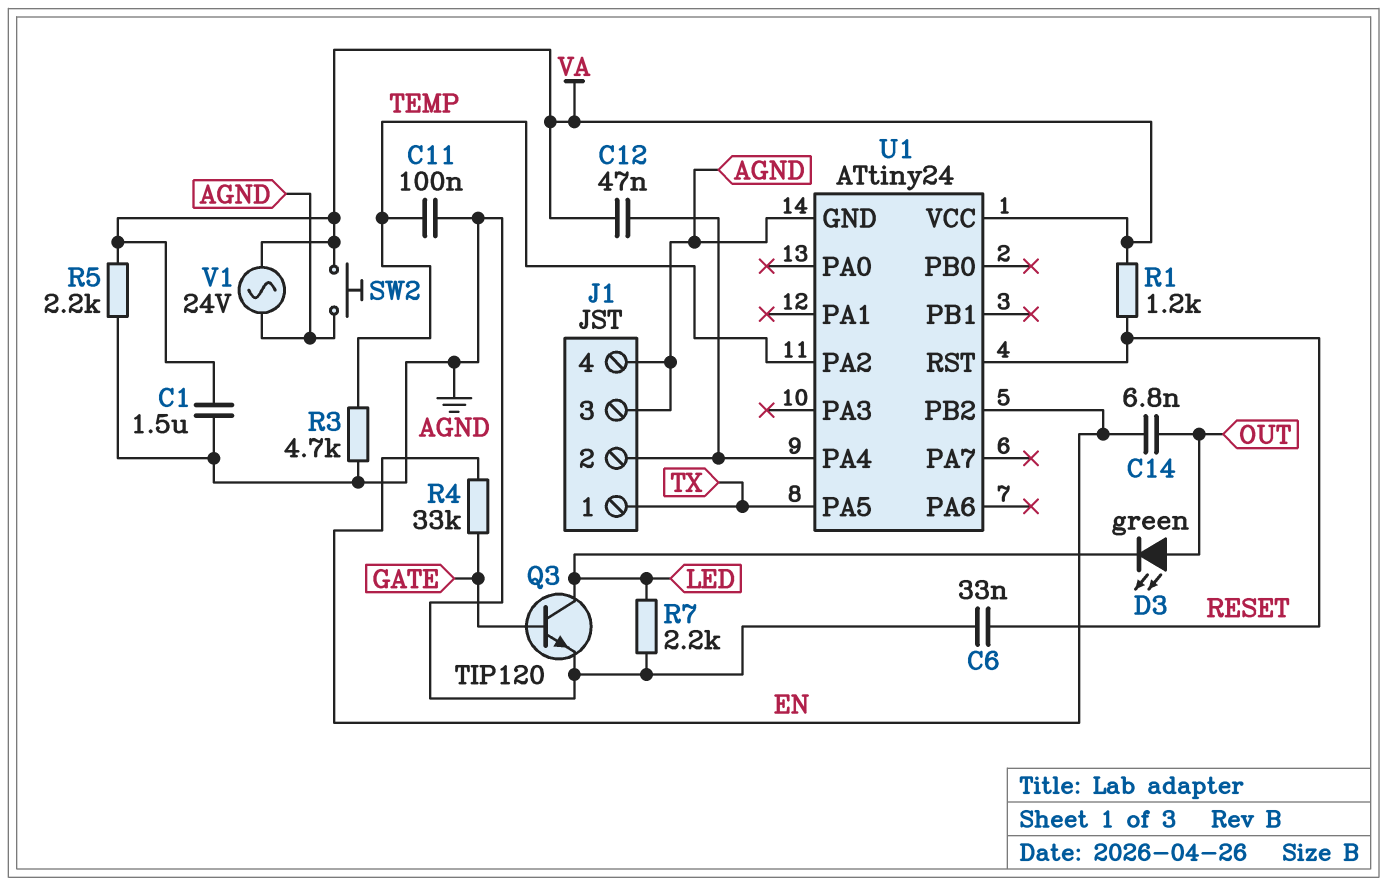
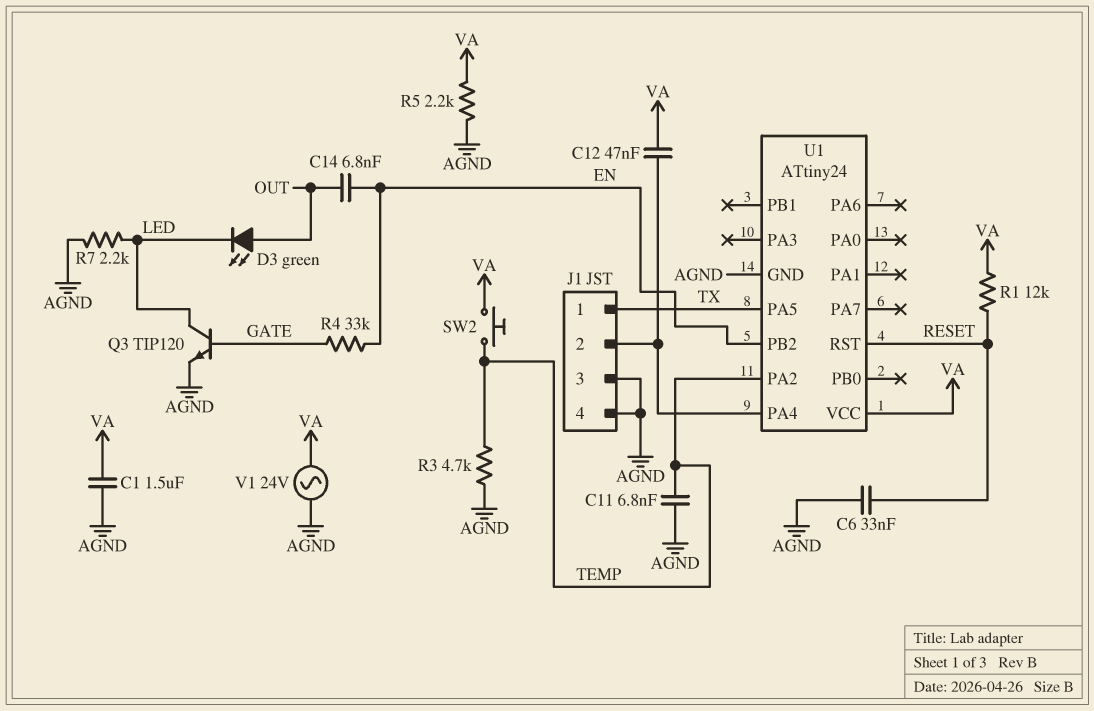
C11: 100nF (AGND, TEMP) -> 6.8nF (AGND, TEMP)
R1: 1.2k (RESET, VA) -> 12k (RESET, VA)
SW2: button (AGND, VA) -> button (TEMP, VA)

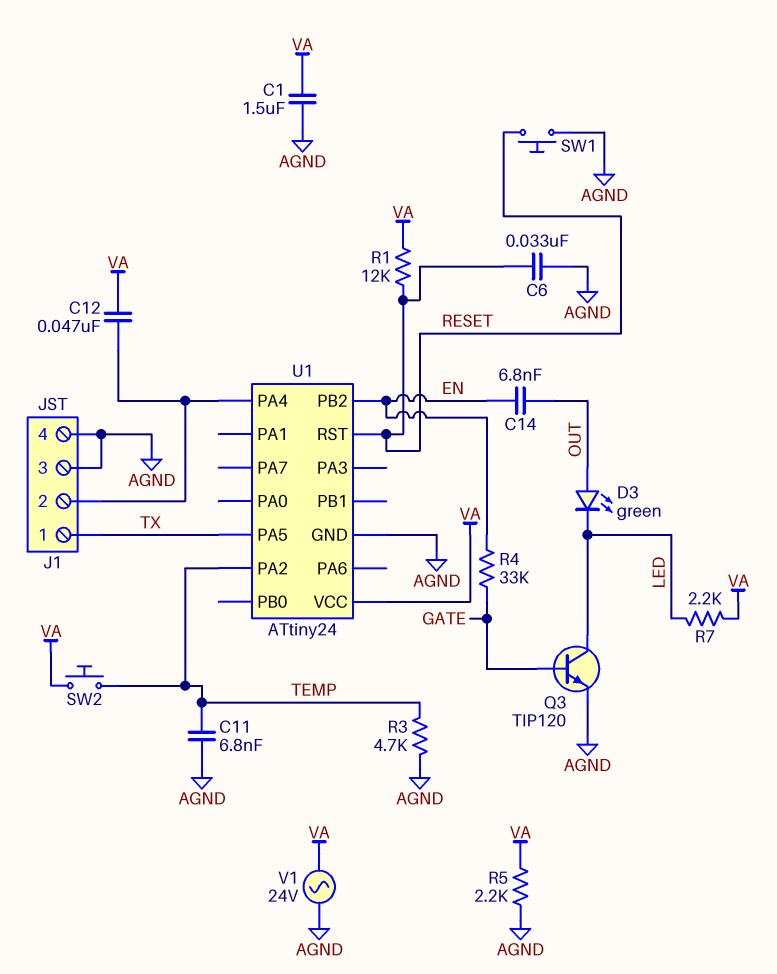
R7: 2.2k (AGND, LED) -> 2.2k (LED, VA)
SW1: none -> button (AGND, RESET)

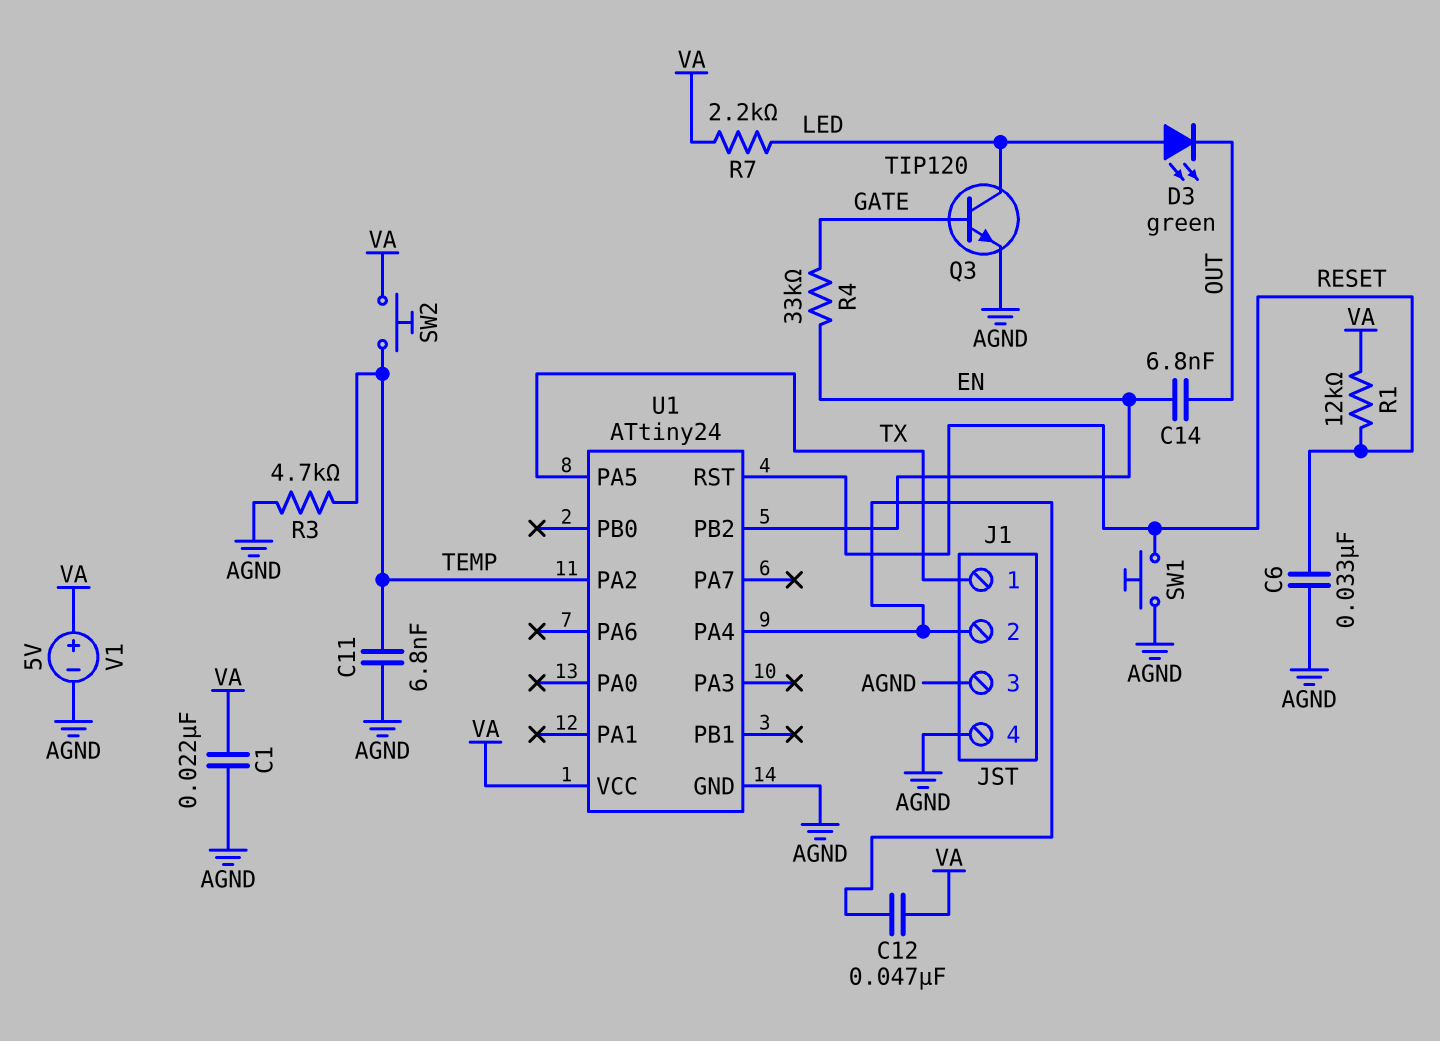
C1: 1.5uF (AGND, VA) -> 22nF (AGND, VA)
D3: LED green (A OUT, K LED) -> LED green (A LED, K OUT)
R5: 2.2k (AGND, VA) -> none
V1: AC 24V (AGND, VA) -> 5V (plus VA, minus AGND)

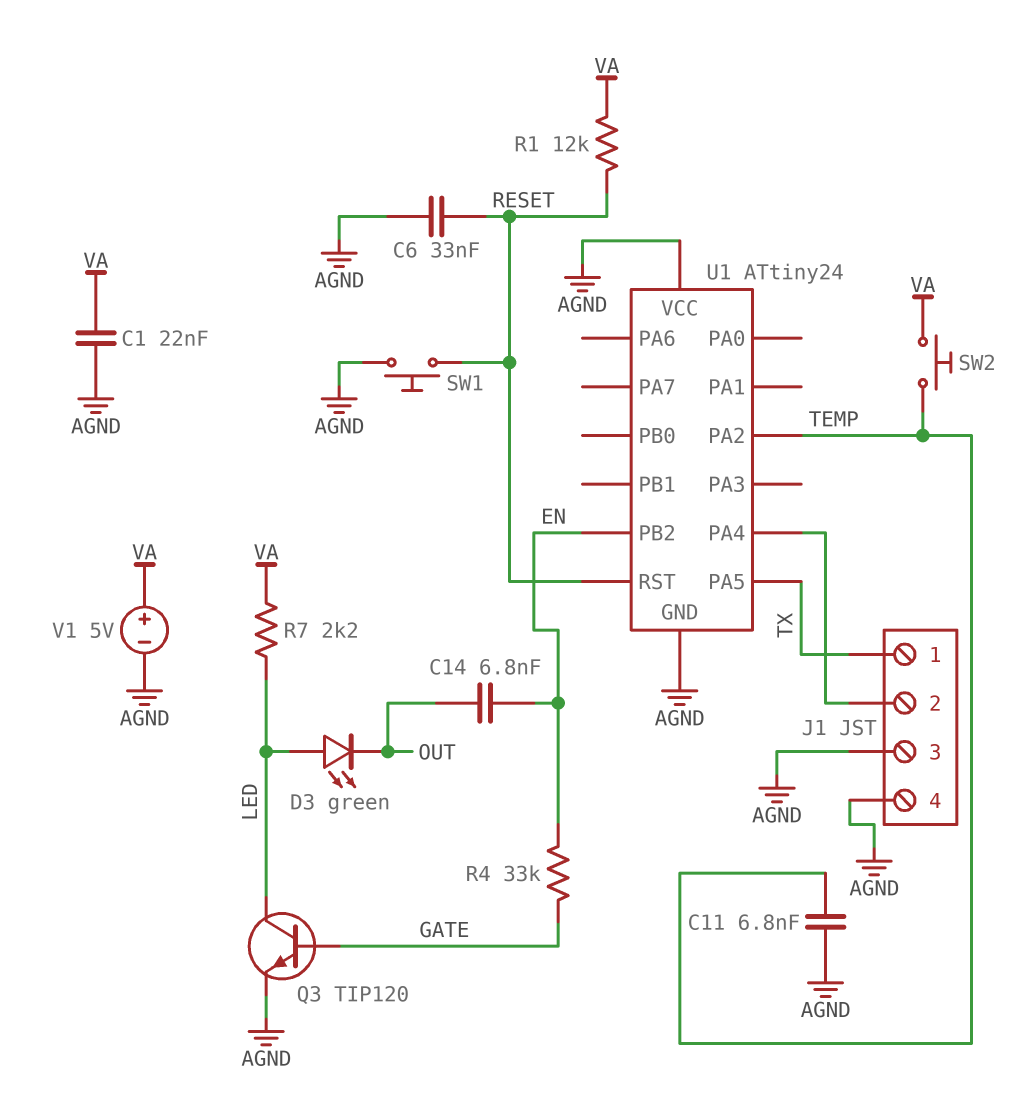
C12: 47nF (J1/2, VA) -> none
R3: 4.7k (AGND, TEMP) -> none
U1 pin VCC: VA -> AGND

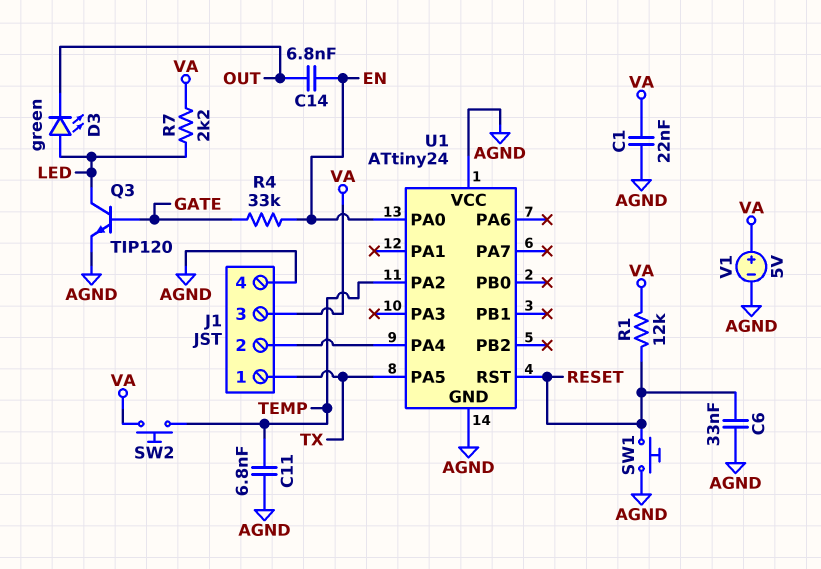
J1 pin 3: AGND -> VA
U1 pin PA0: none -> EN
U1 pin PB2: EN -> none

